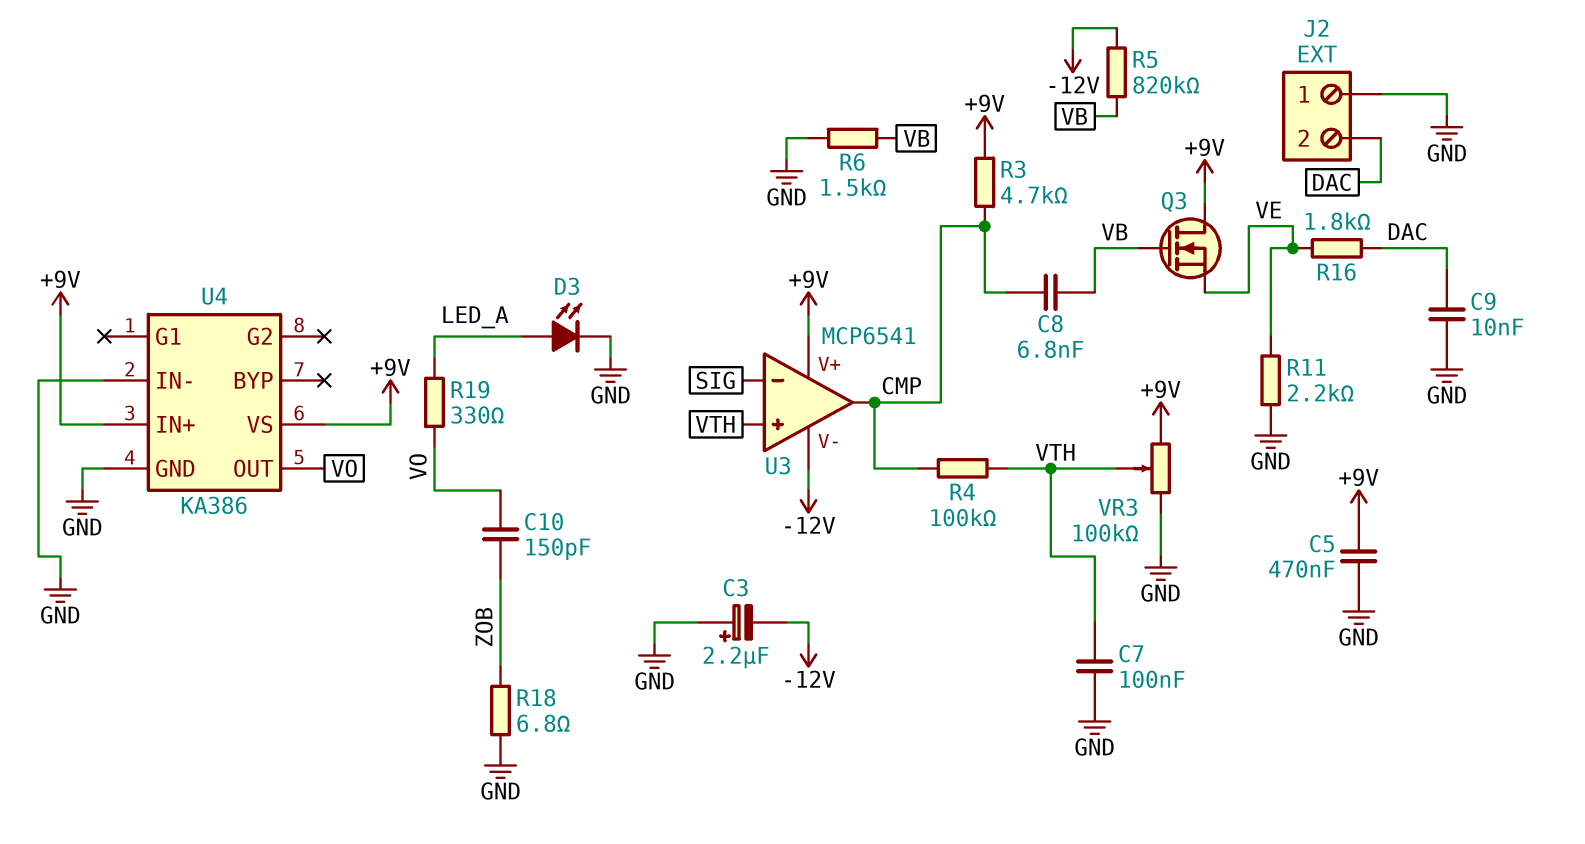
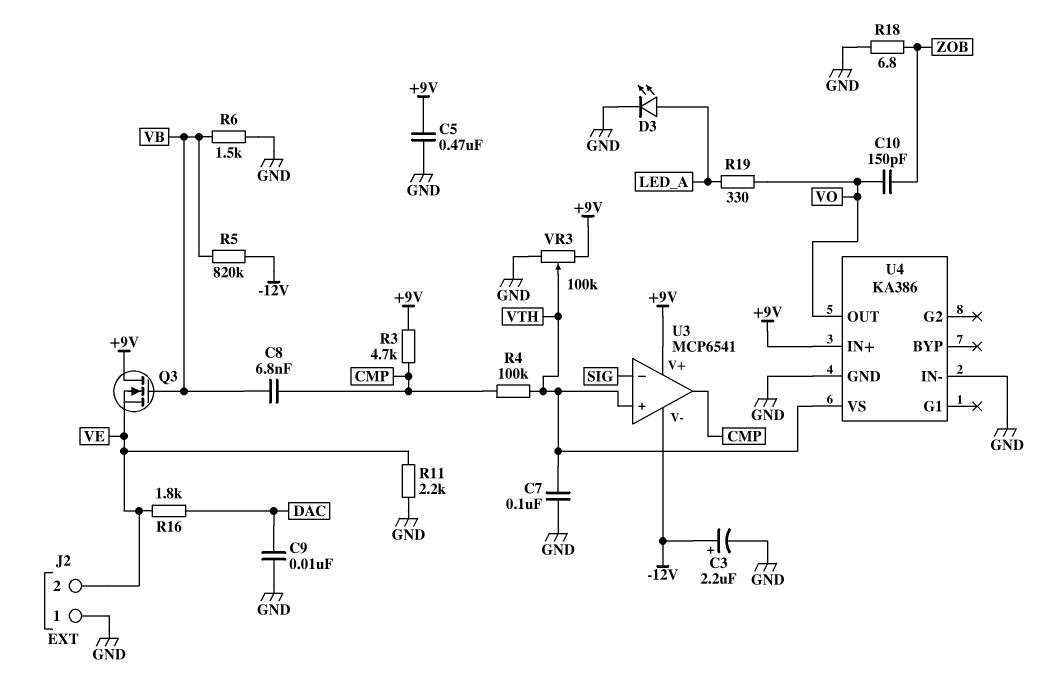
C3: 2.2uF (plus GND, minus -12V) -> 2.2uF (plus -12V, minus GND)
J2 pin 2: DAC -> VE
U4 pin VS: +9V -> VTH

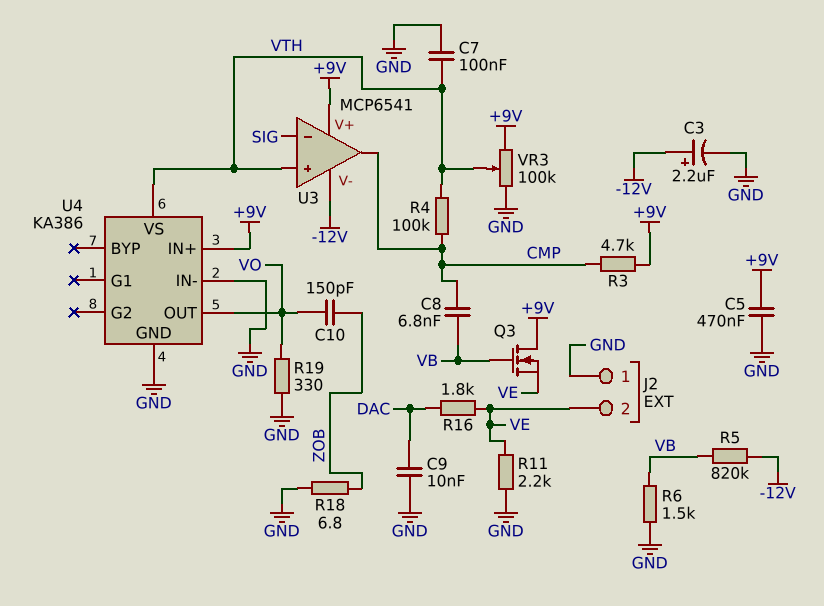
D3: LED (A LED_A, K GND) -> none
R19: 330 (LED_A, VO) -> 330 (GND, VO)

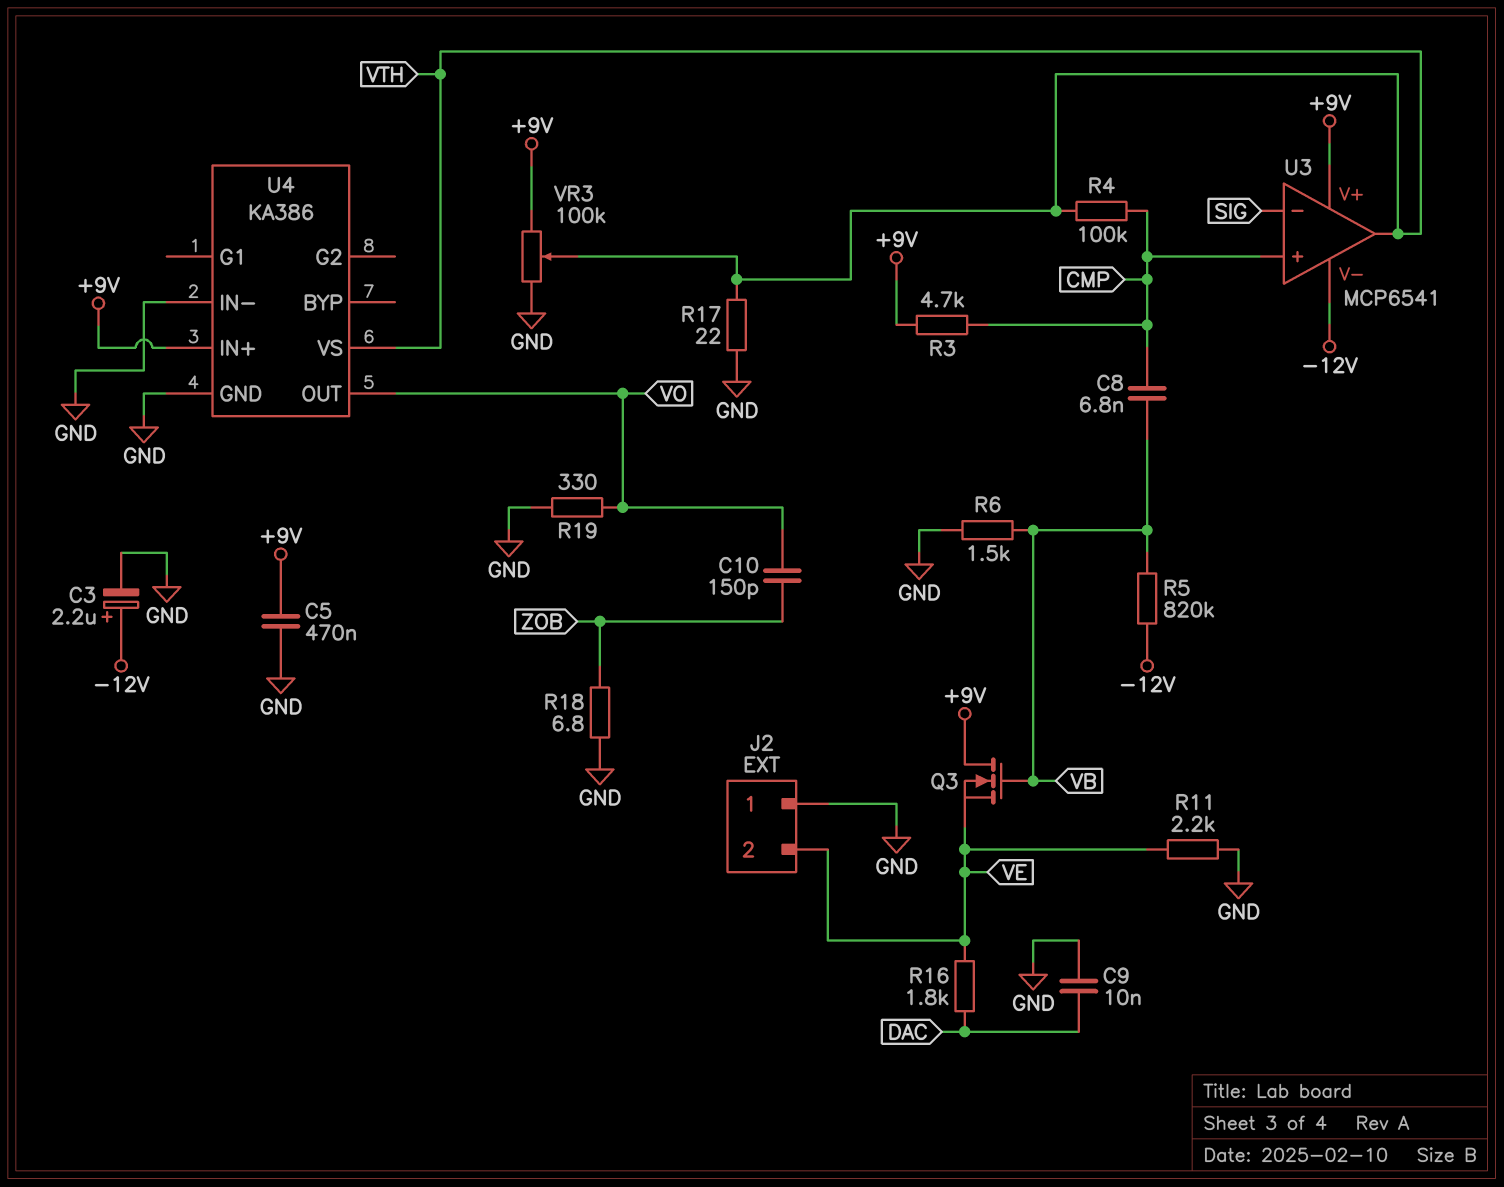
C7: 100nF (GND, VTH) -> none
R17: none -> 22 (GND, VTH)
U3 pin in+: VTH -> CMP
U3 pin out: CMP -> VTH

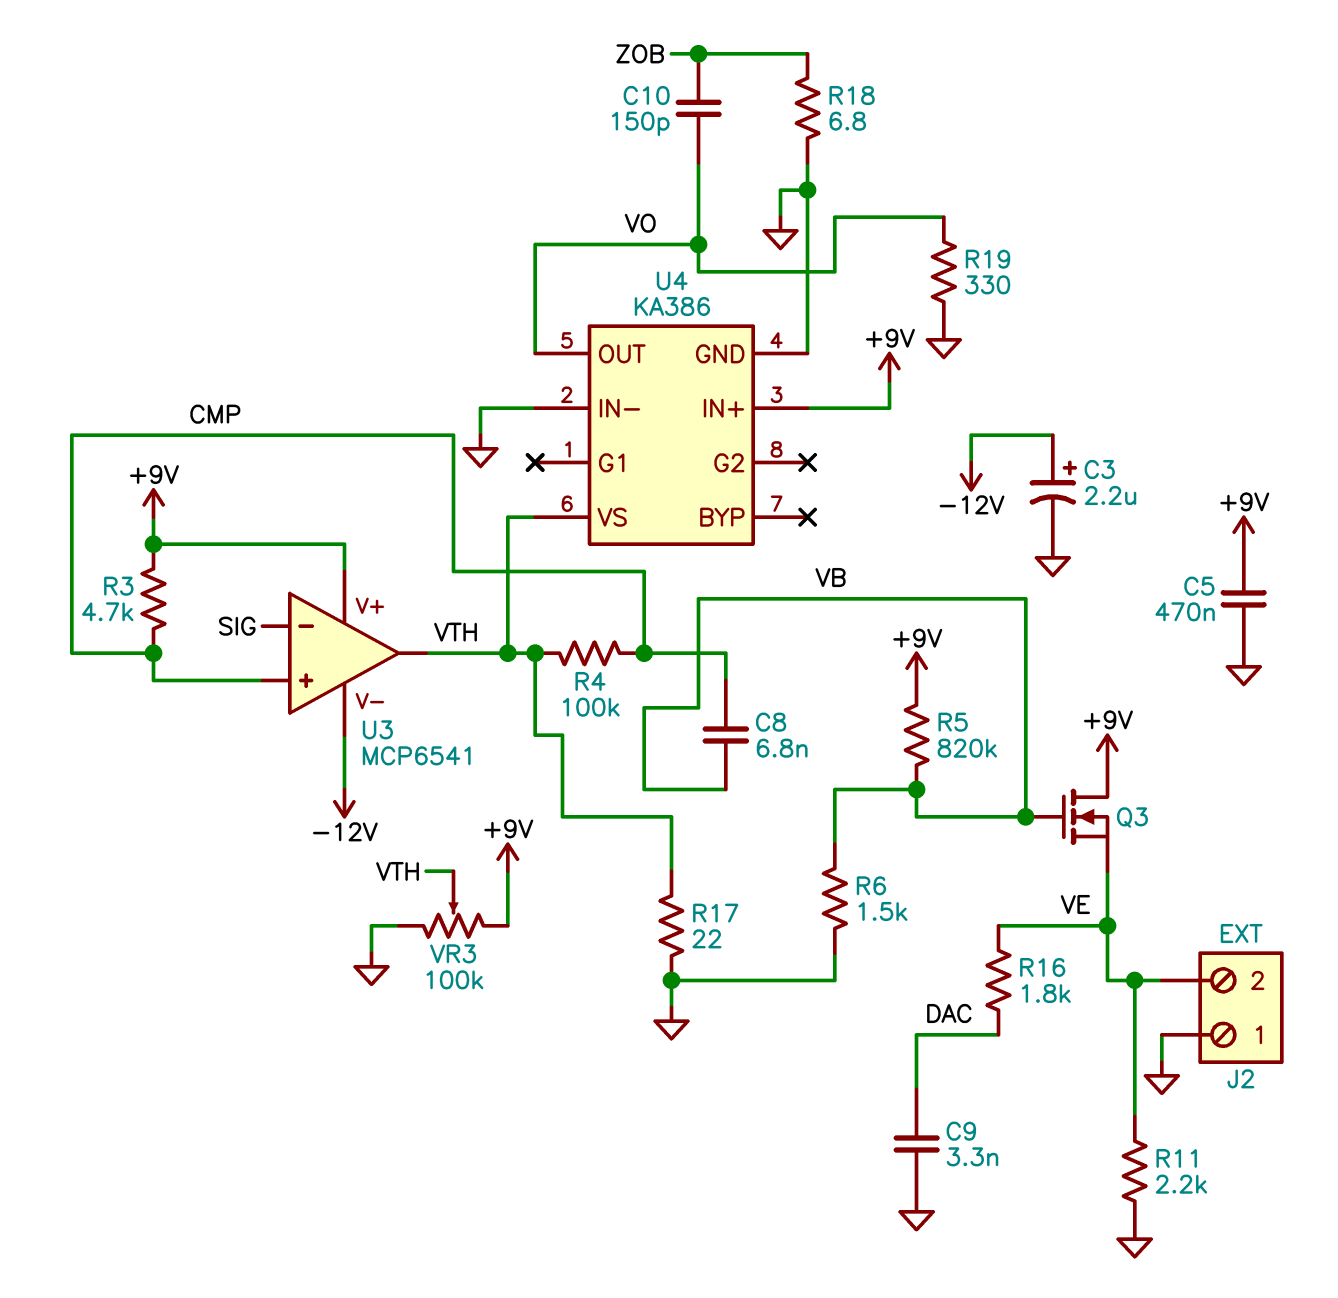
C9: 10nF (DAC, GND) -> 3.3nF (DAC, GND)
R5: 820k (-12V, VB) -> 820k (+9V, VB)

